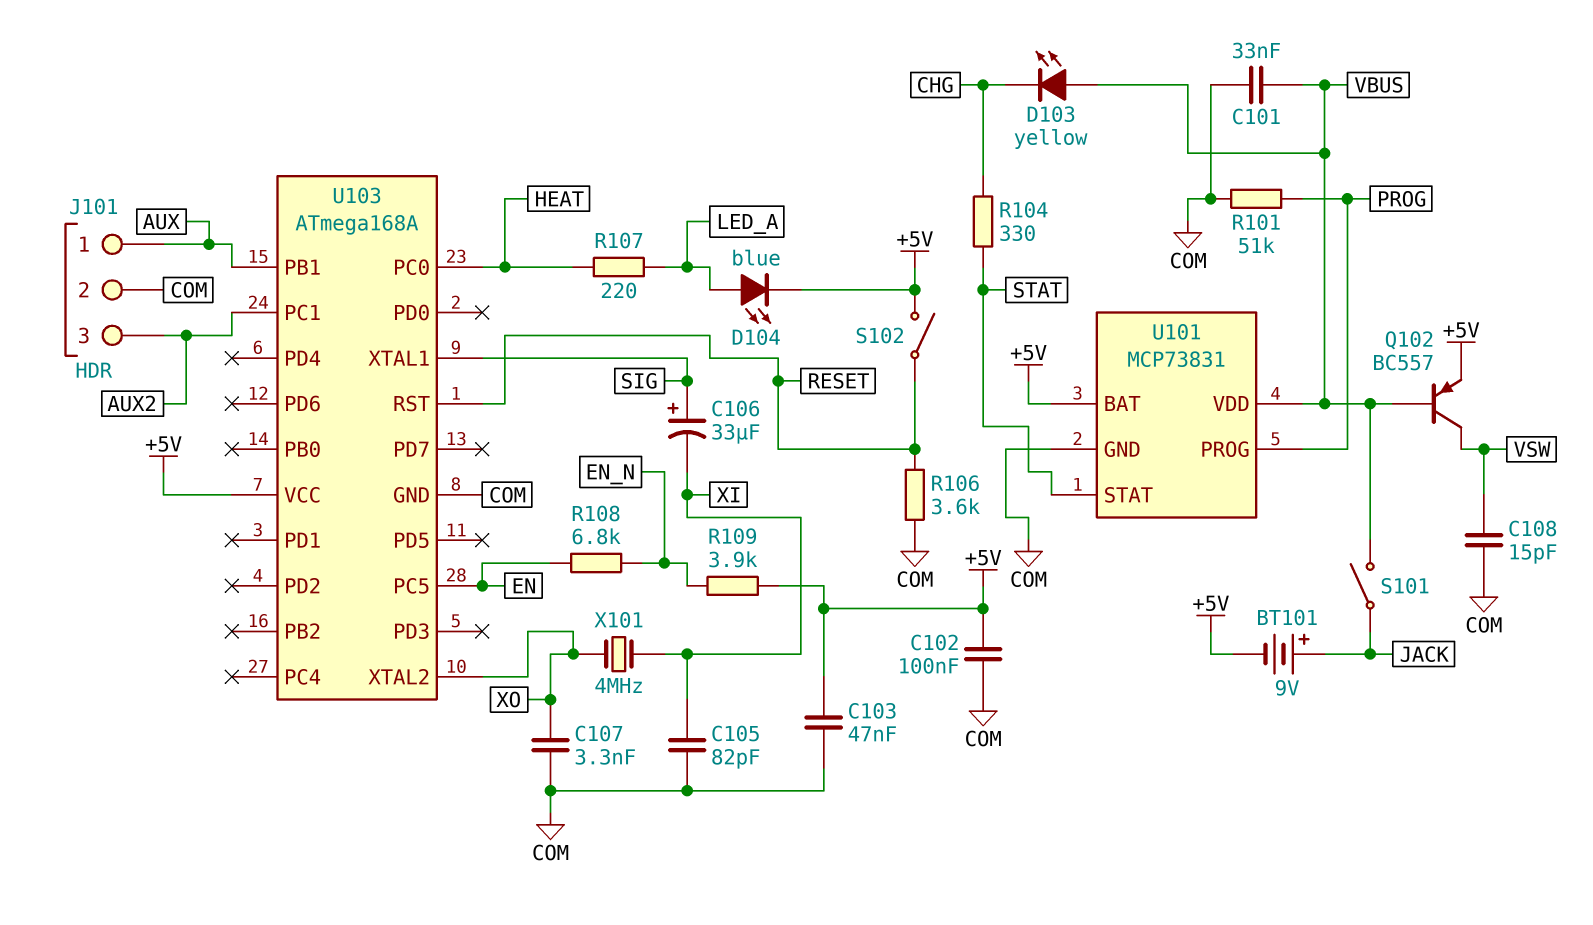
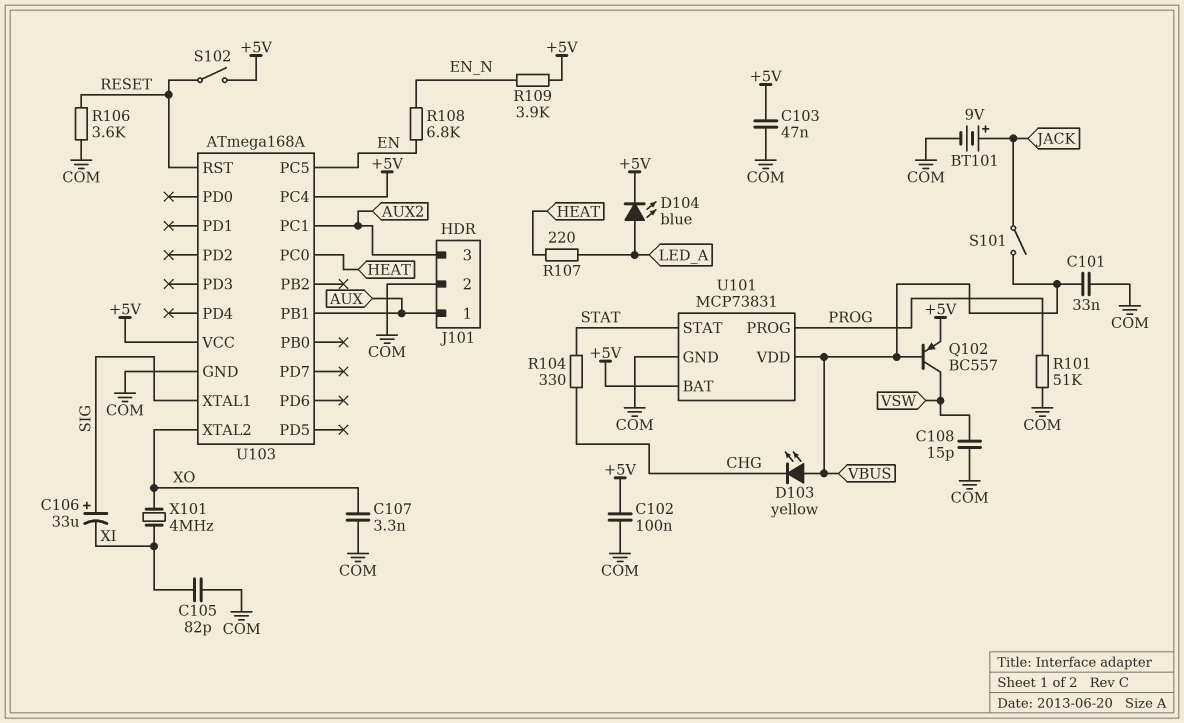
BT101: 9V (plus JACK, minus +5V) -> 9V (plus JACK, minus COM)
U103 pin PC4: none -> +5V

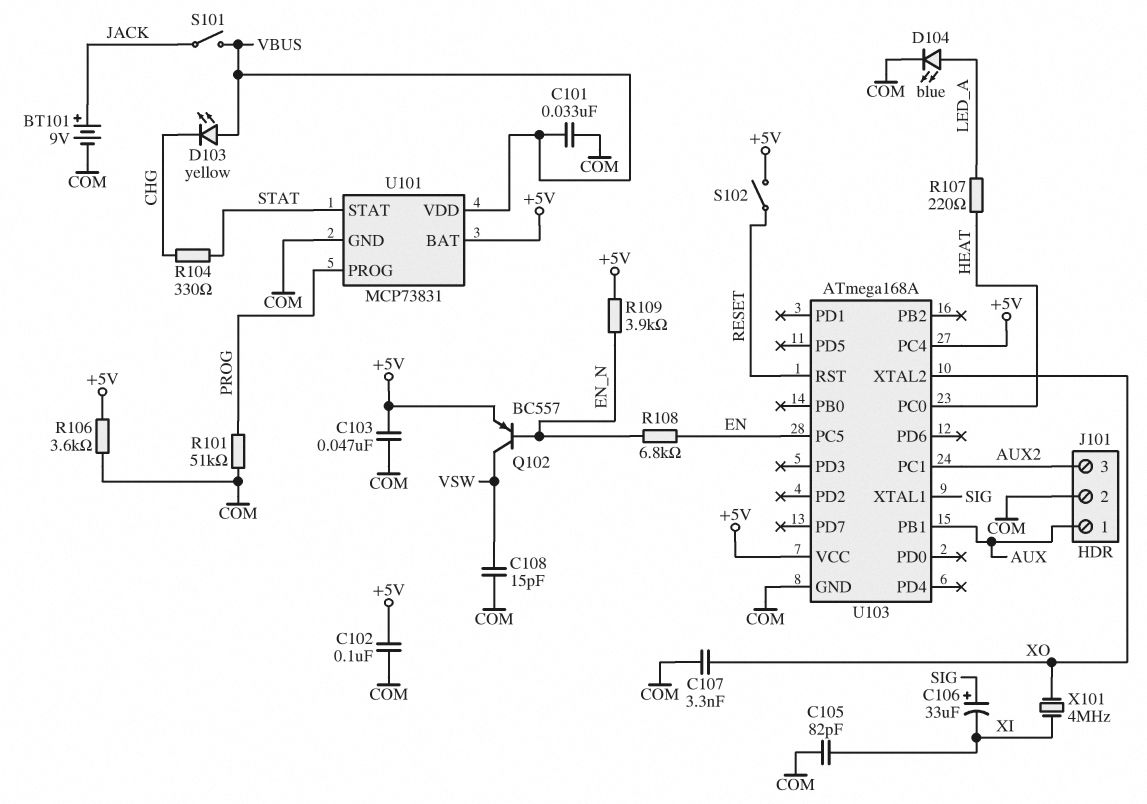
D104: LED blue (A LED_A, K +5V) -> LED blue (A LED_A, K COM)
Q102: PNP BC557 (B VBUS, C VSW, E +5V) -> PNP BC557 (B EN_N, C VSW, E +5V)
R106: 3.6k (COM, RESET) -> 3.6k (+5V, COM)

